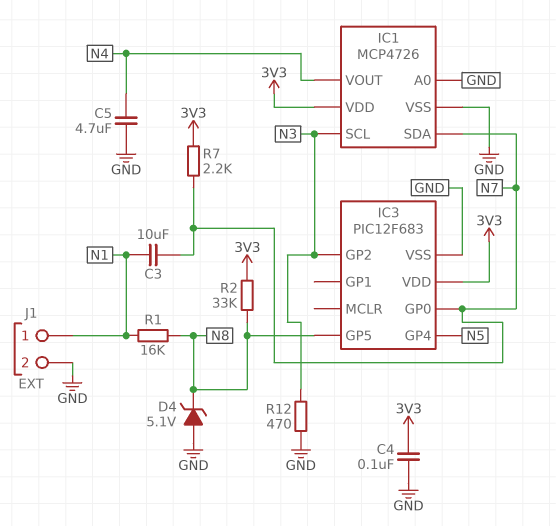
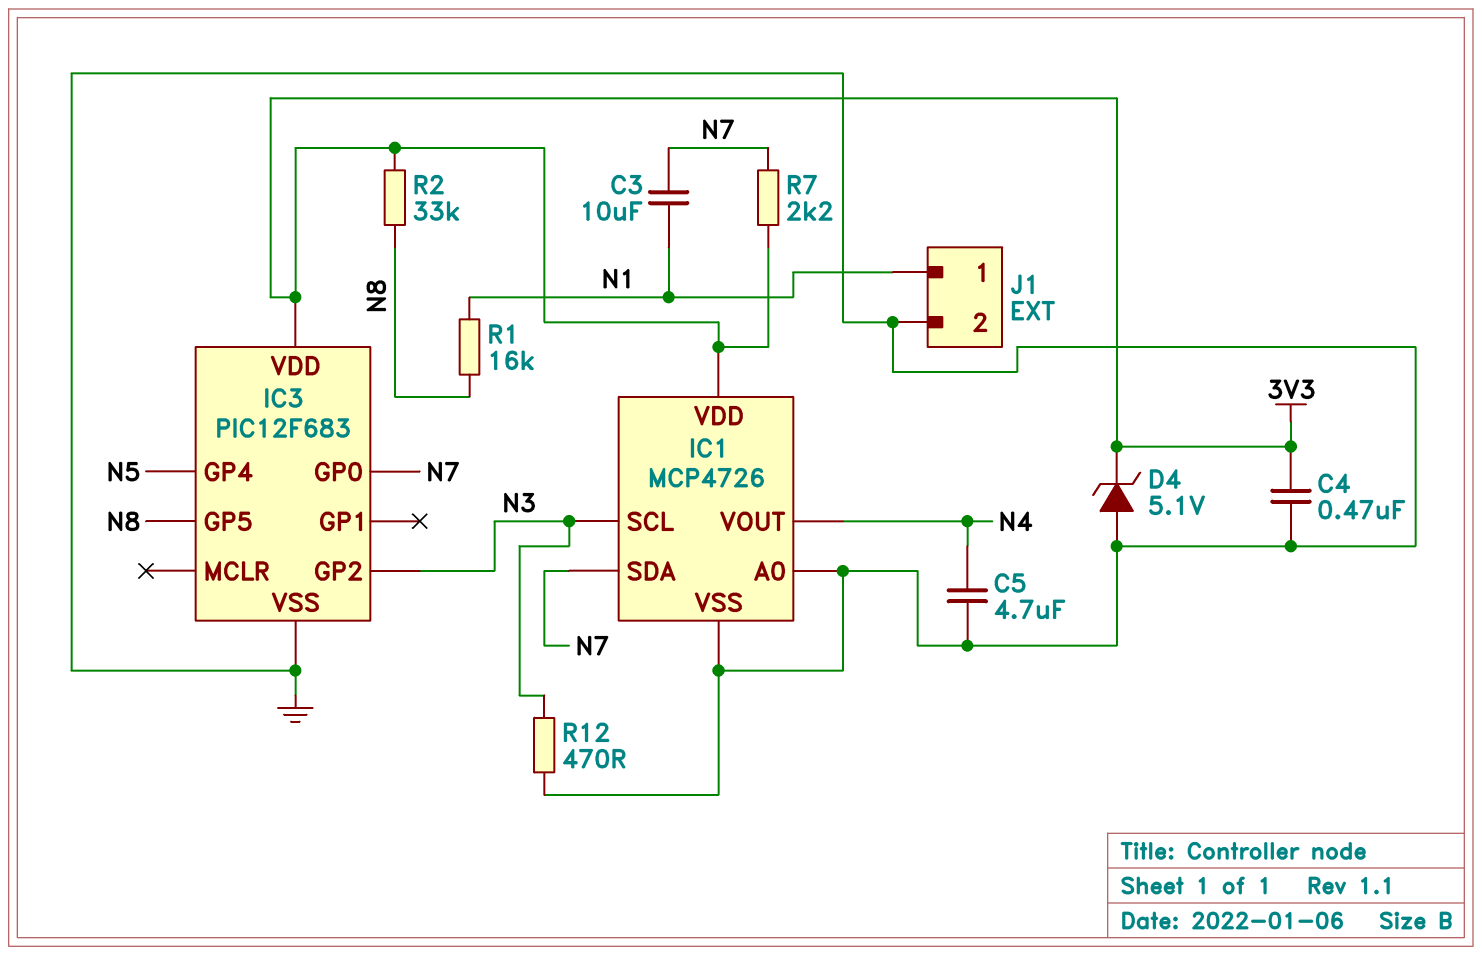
C4: 100nF (3V3, GND) -> 470nF (3V3, GND)
D4: zener 5.1V (A GND, K N8) -> zener 5.1V (A GND, K 3V3)

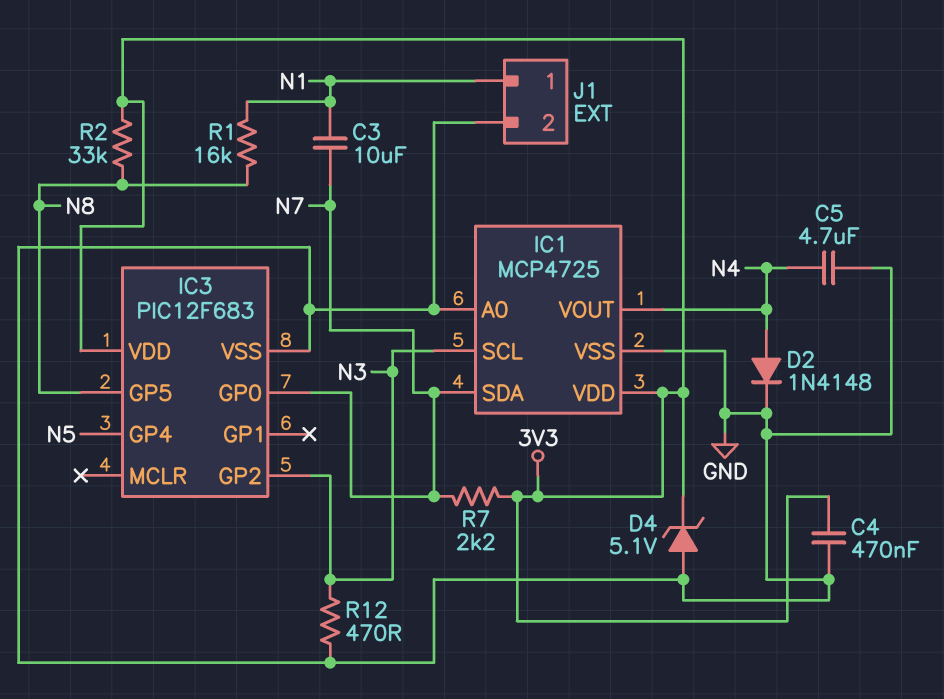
D2: none -> diode 1N4148 (A N4, K GND)
IC1: MCP4726 -> MCP4725

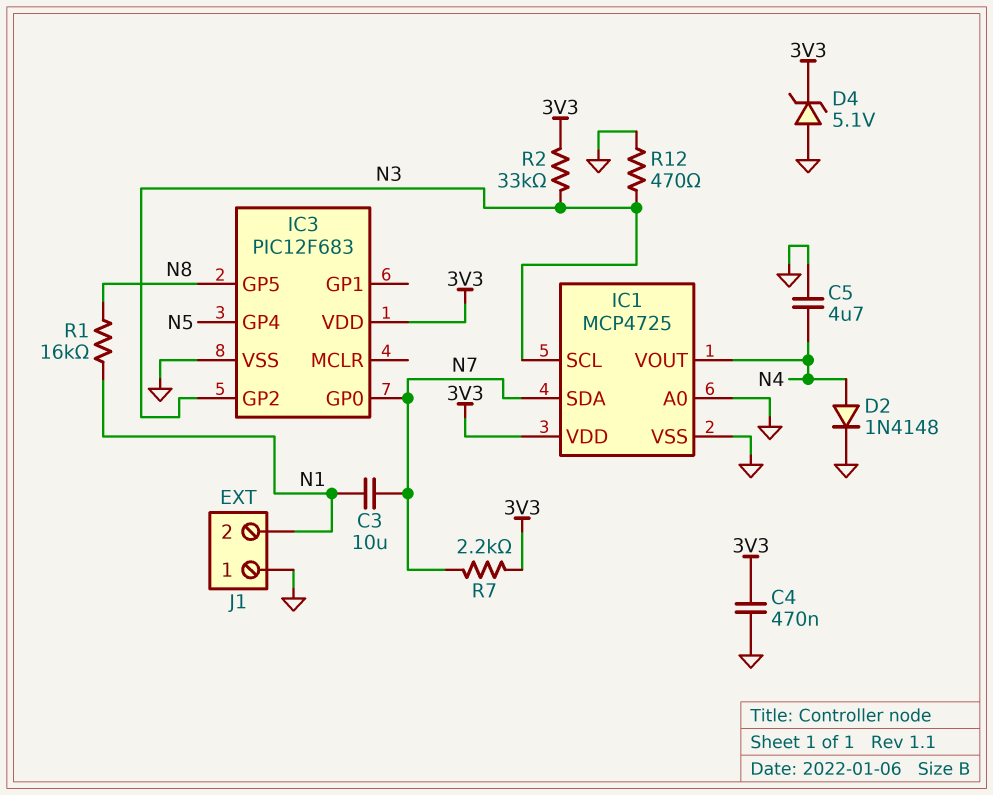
J1 pin 1: N1 -> GND
J1 pin 2: GND -> N1
R2: 33k (3V3, N8) -> 33k (3V3, N3)

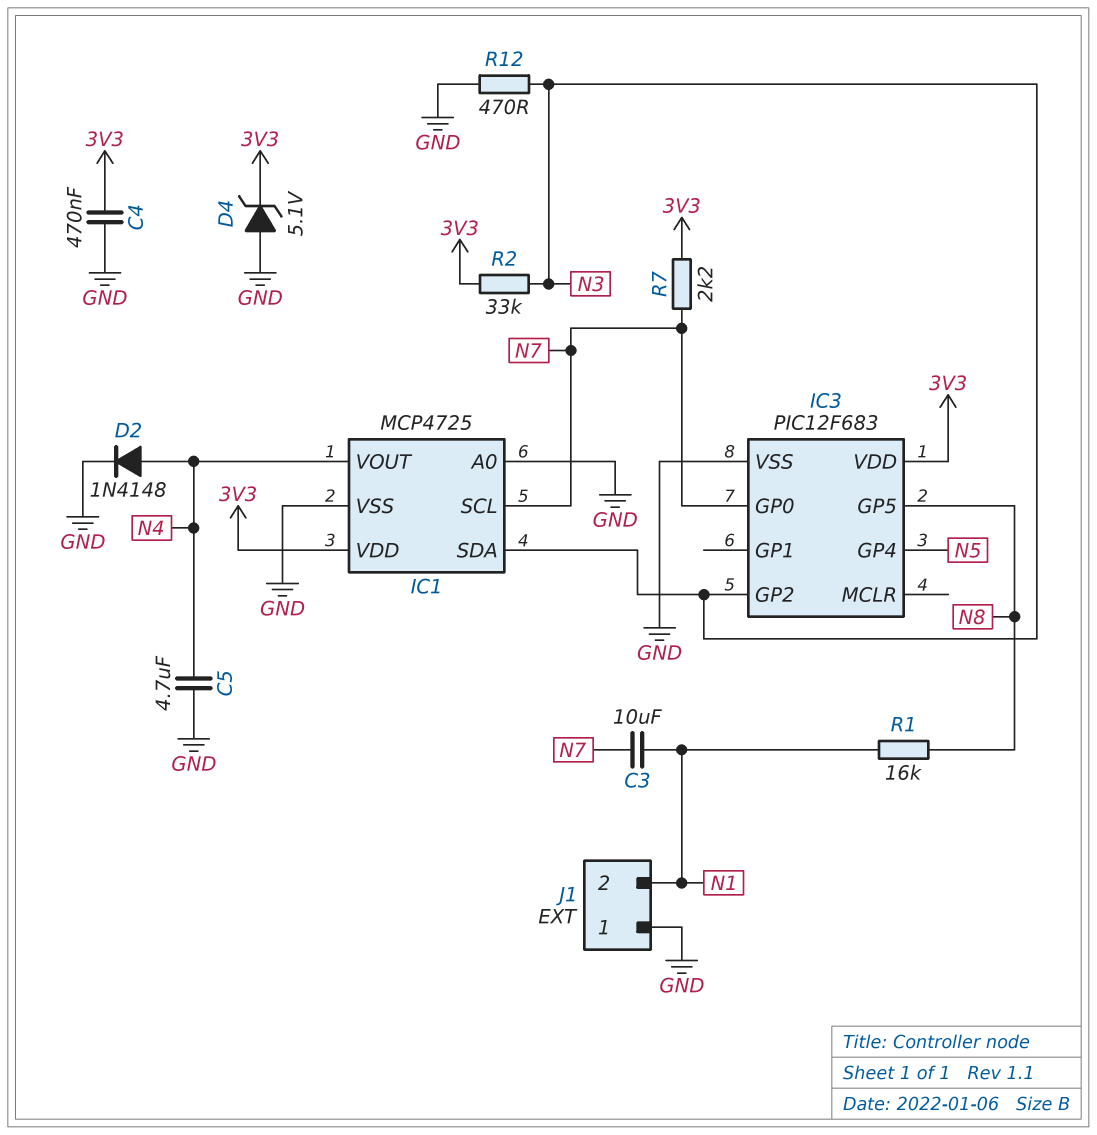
IC1 pin SCL: N3 -> N7
IC1 pin SDA: N7 -> N3

